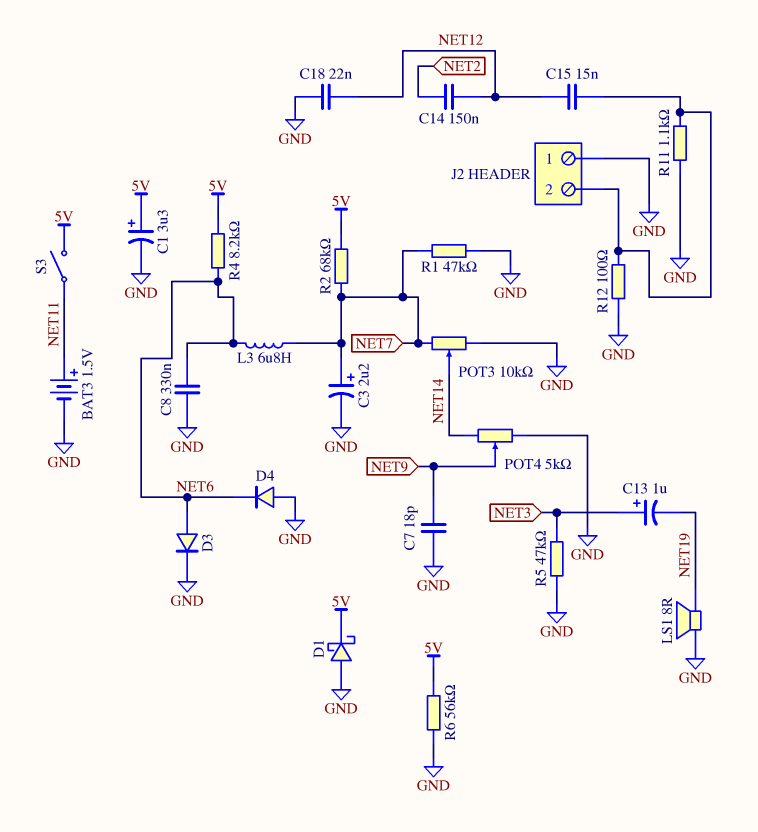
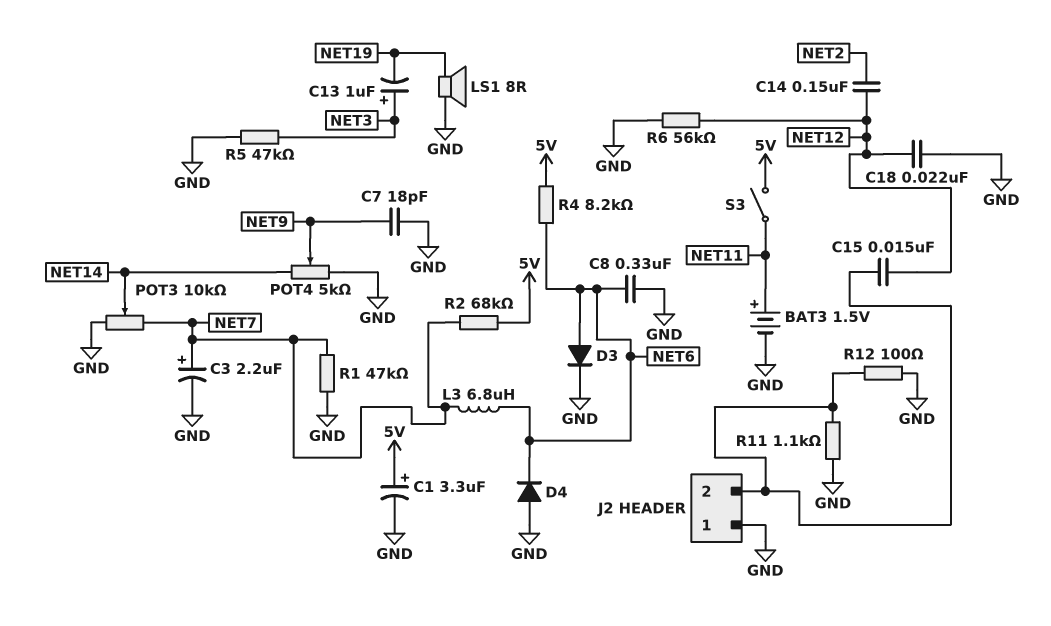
D1: schottky (A GND, K 5V) -> none
R6: 56k (5V, GND) -> 56k (GND, NET12)

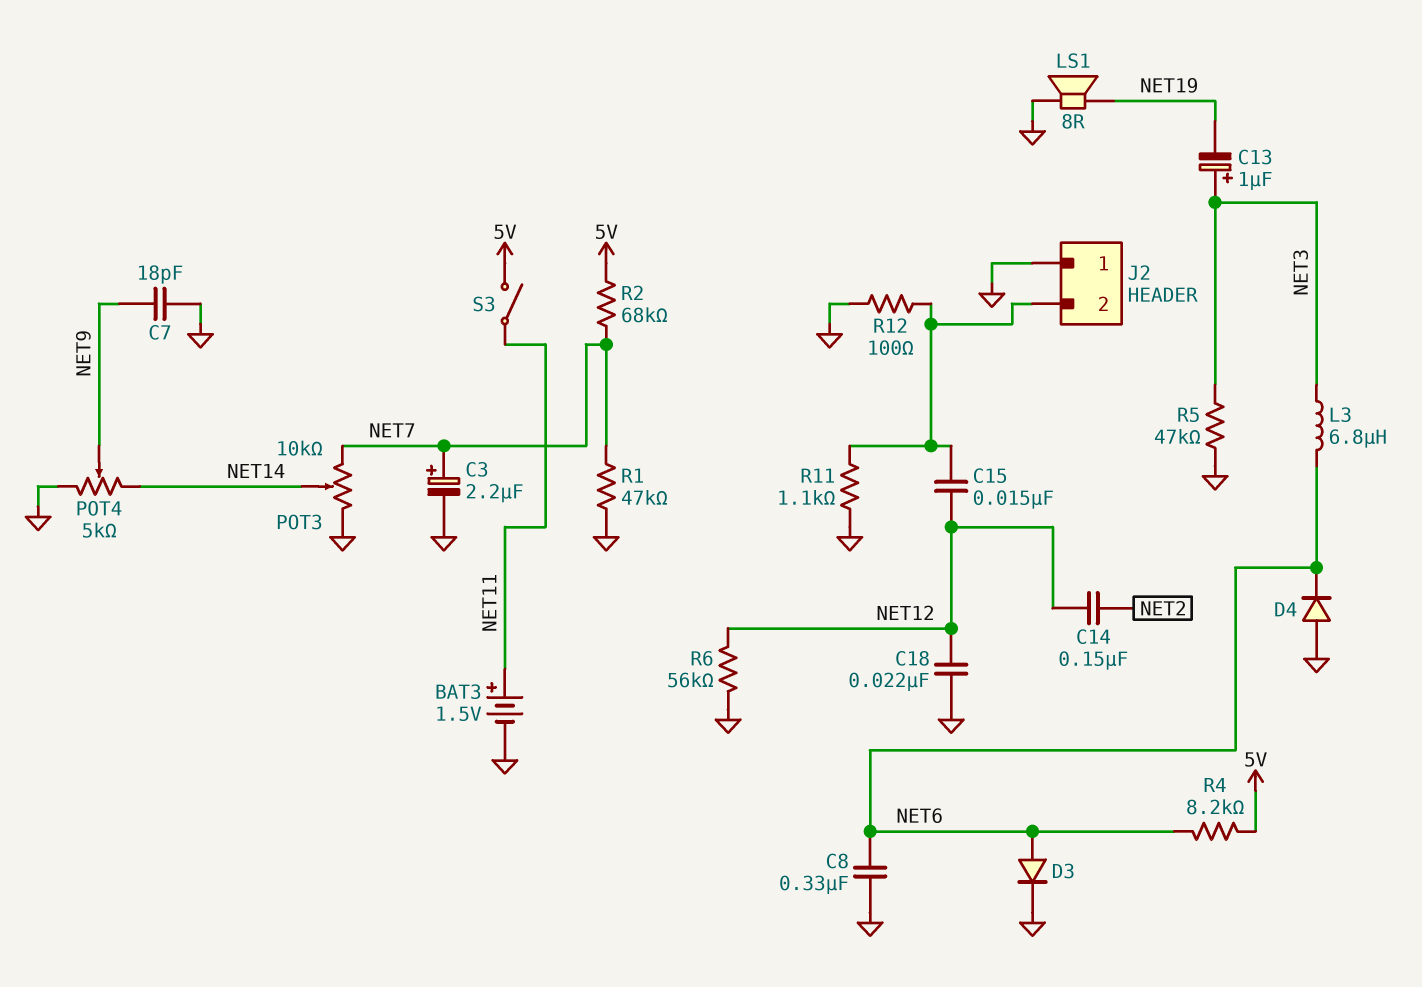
C1: 3.3uF (plus 5V, minus GND) -> none
L3: 6.8uH (NET6, NET7) -> 6.8uH (NET3, NET6)

